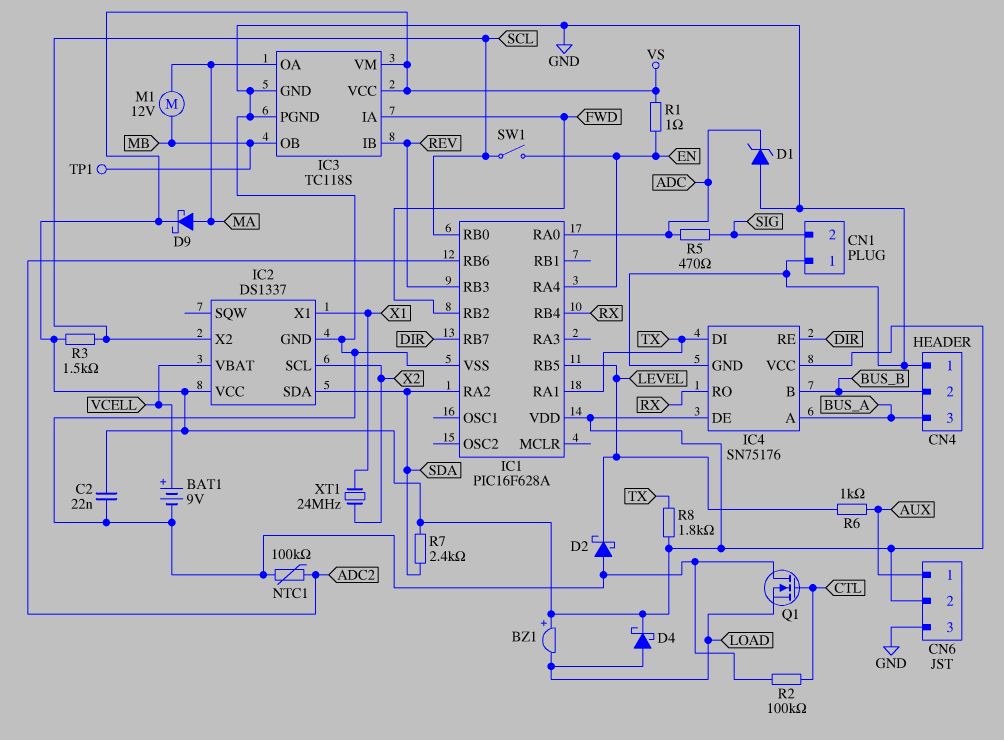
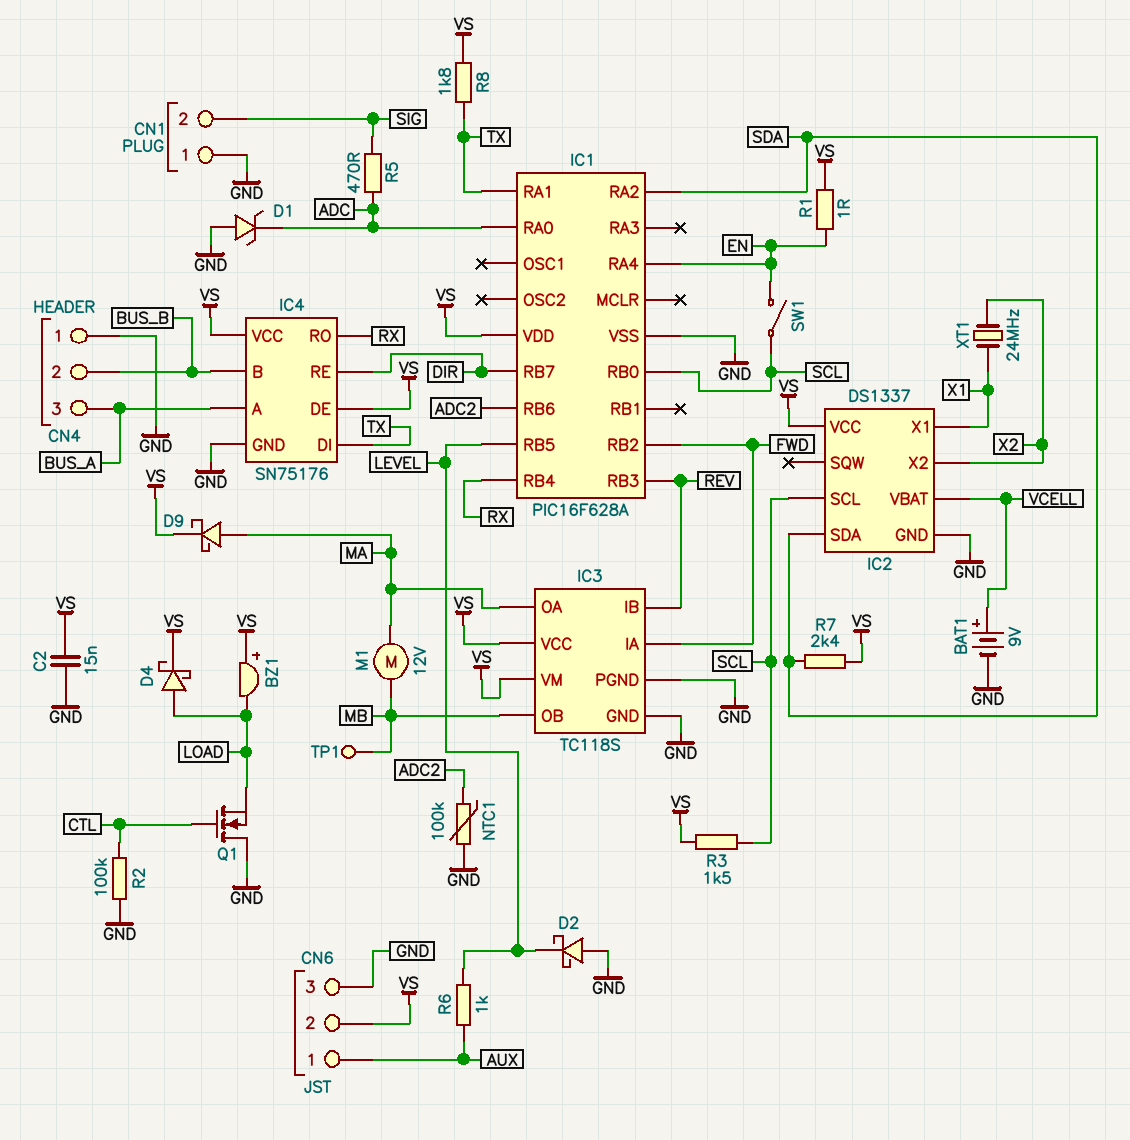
C2: 22nF (GND, VS) -> 15nF (GND, VS)
IC2 pin SCL: X2 -> SCL
IC2 pin X2: SCL -> X2

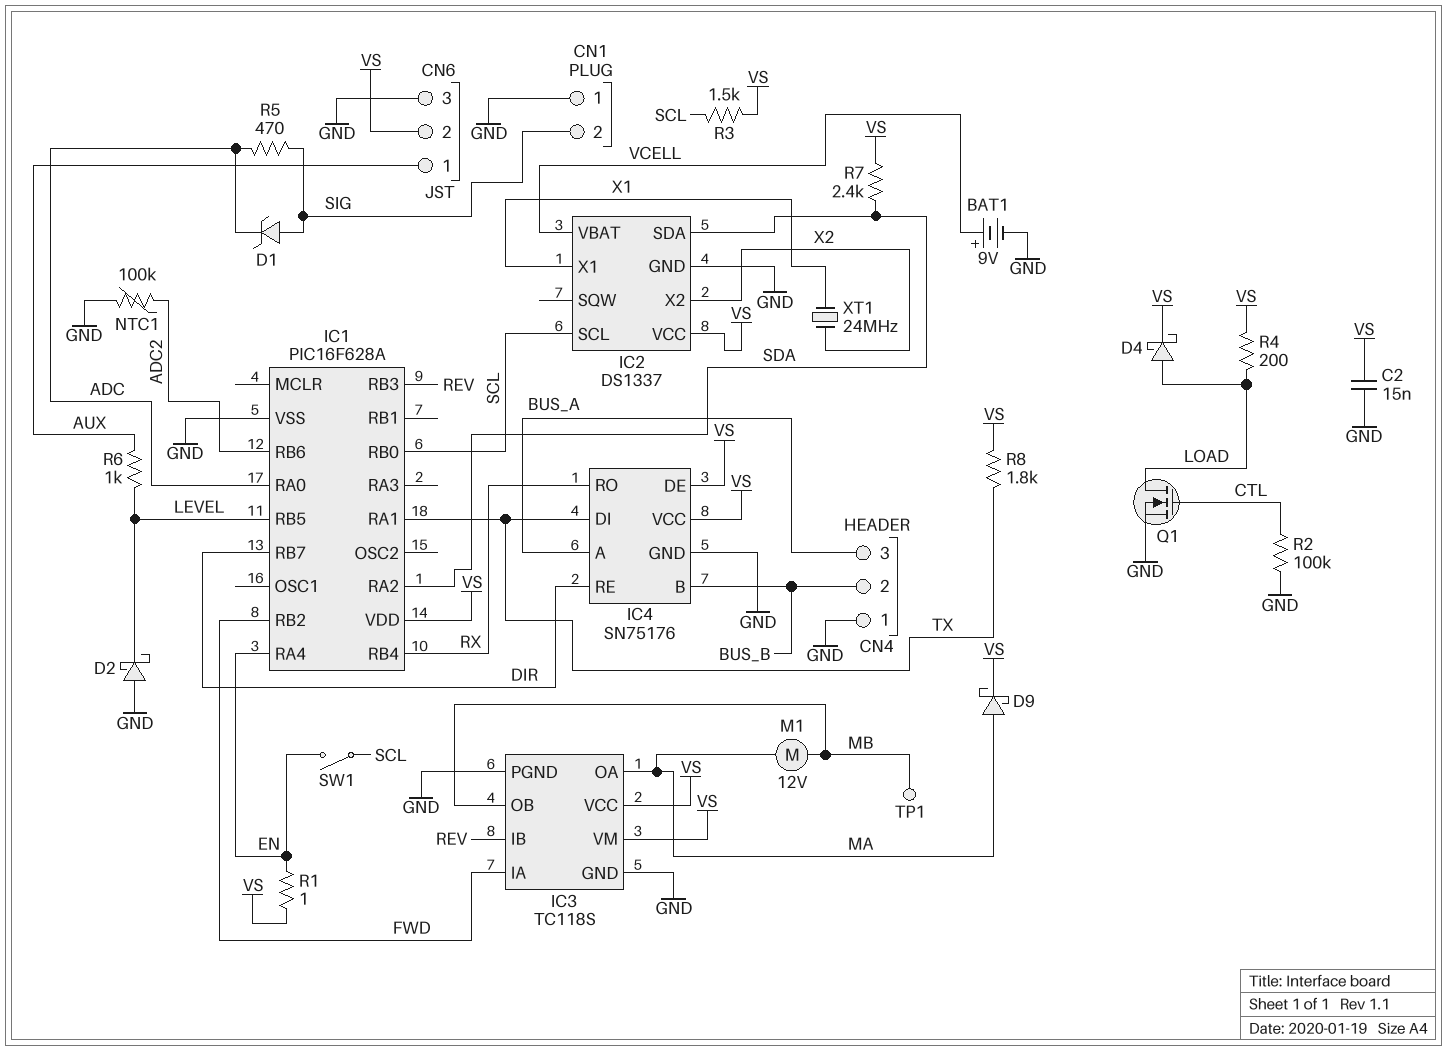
BZ1: buzzer (plus VS, minus LOAD) -> none
D1: zener (A GND, K ADC) -> zener (A SIG, K ADC)
Q1: NMOS (G CTL, D GND, S LOAD) -> NMOS (G CTL, D LOAD, S GND)
R4: none -> 200 (LOAD, VS)

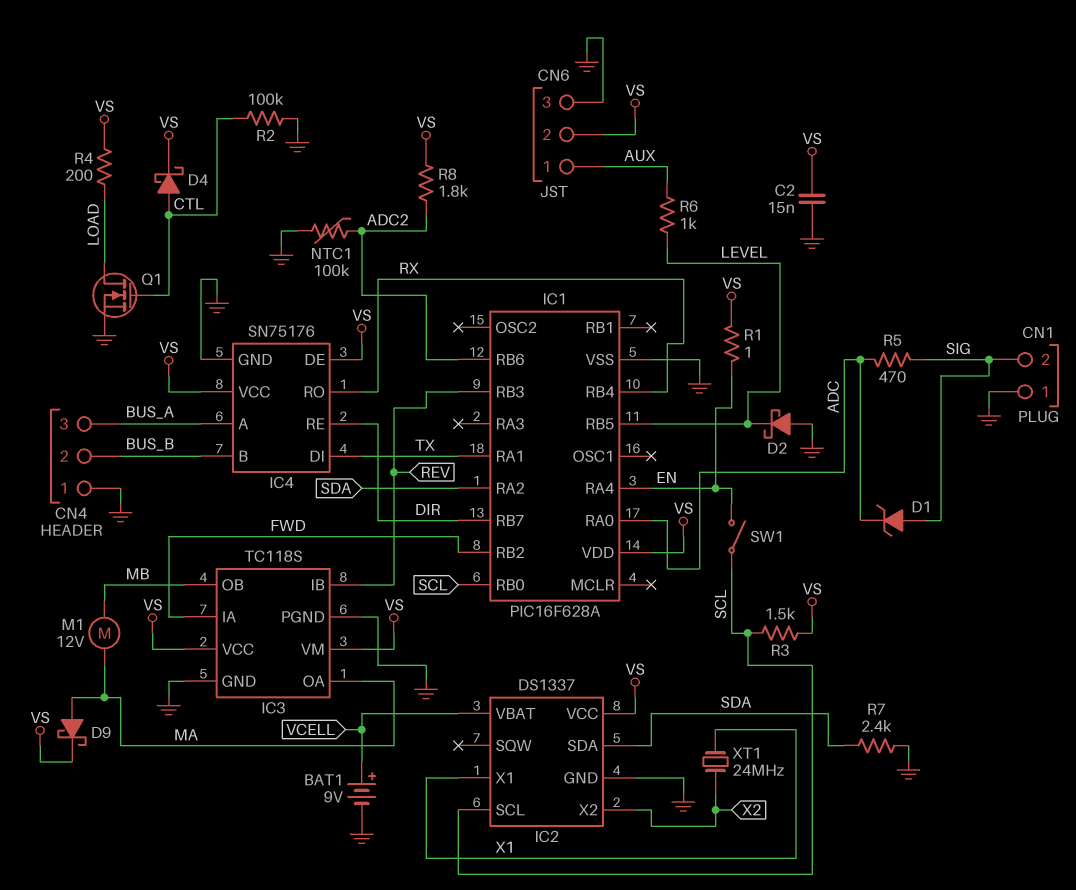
D4: schottky (A LOAD, K VS) -> schottky (A CTL, K VS)
R7: 2.4k (SDA, VS) -> 2.4k (GND, SDA)
R8: 1.8k (TX, VS) -> 1.8k (ADC2, VS)
TP1: test point (MB) -> none

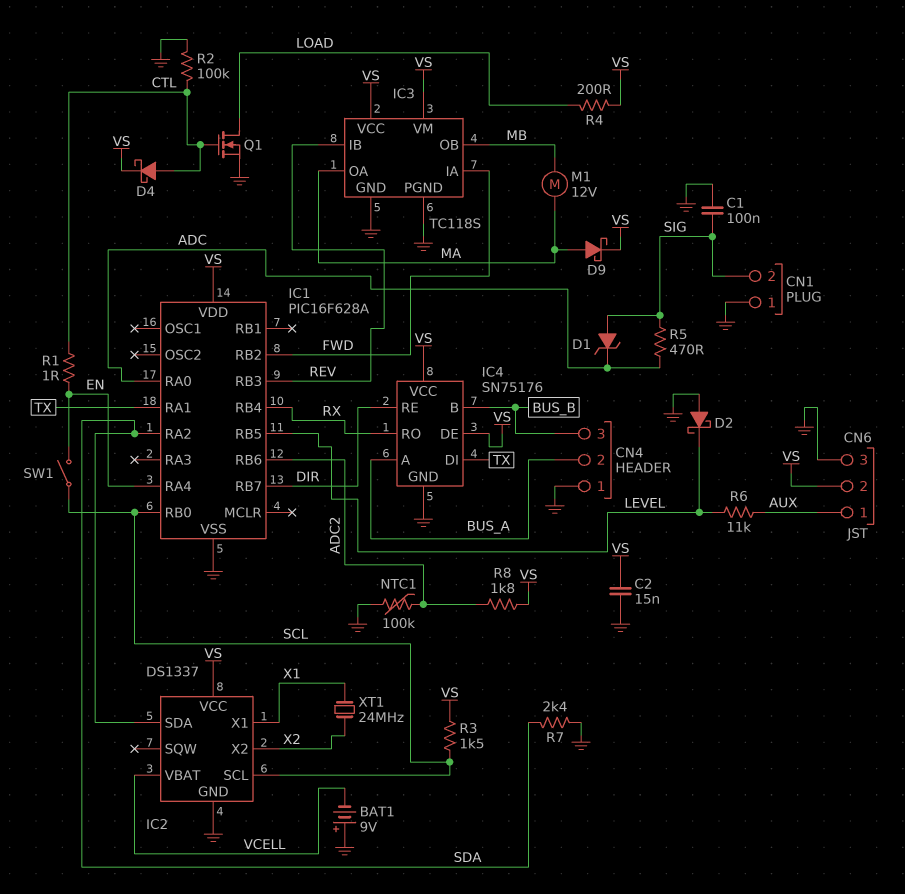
BAT1: 9V (plus VCELL, minus GND) -> 9V (plus GND, minus VCELL)
C1: none -> 100nF (GND, SIG)
CN4 pin 2: BUS_B -> BUS_A
CN4 pin 3: BUS_A -> BUS_B
R1: 1 (EN, VS) -> 1 (CTL, EN)
R6: 1k (AUX, LEVEL) -> 11k (AUX, LEVEL)

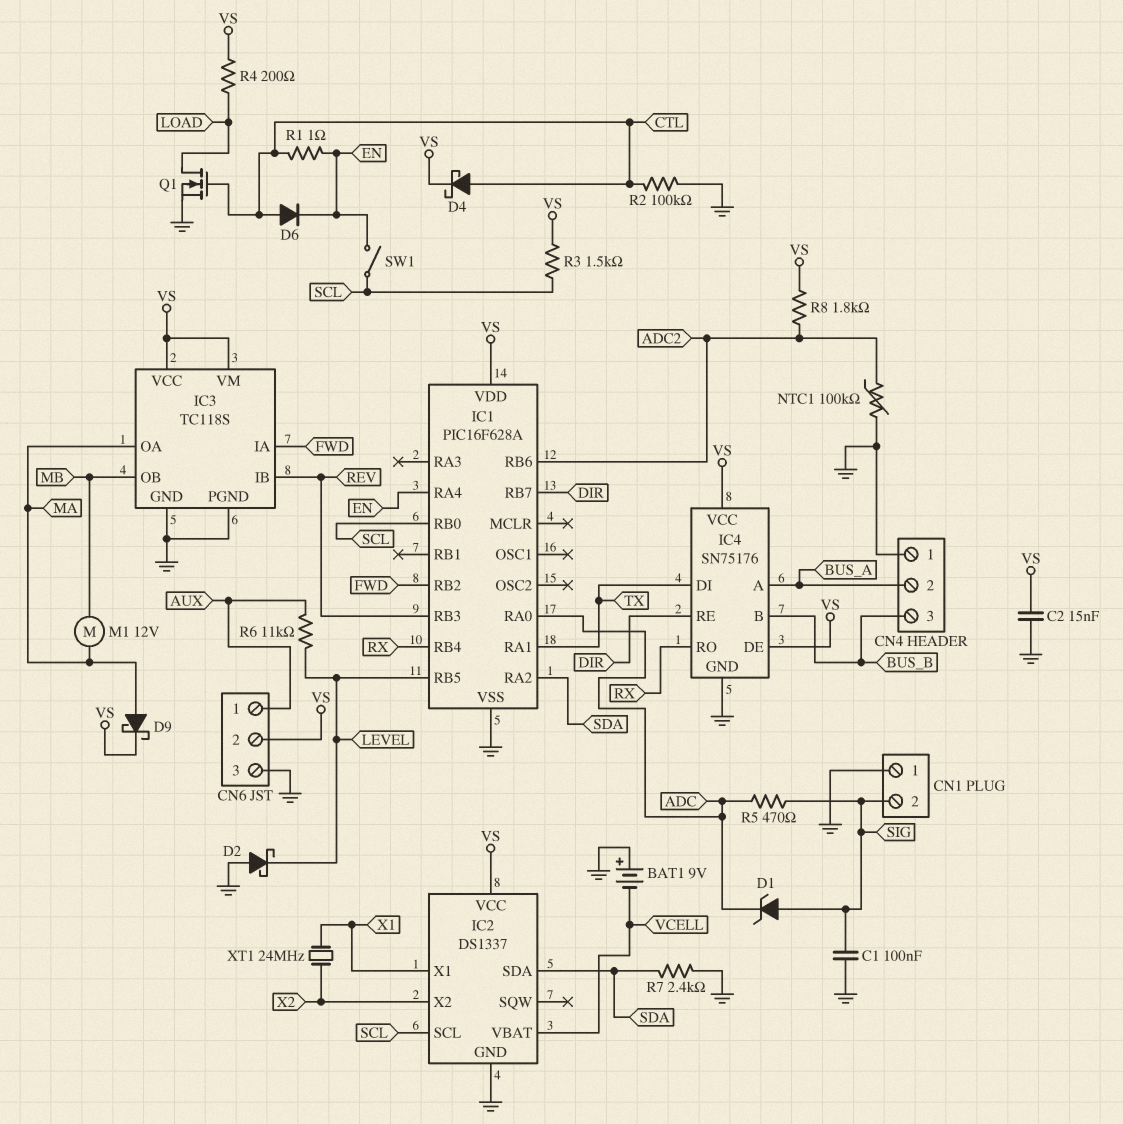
D6: none -> diode (A CTL, K EN)

